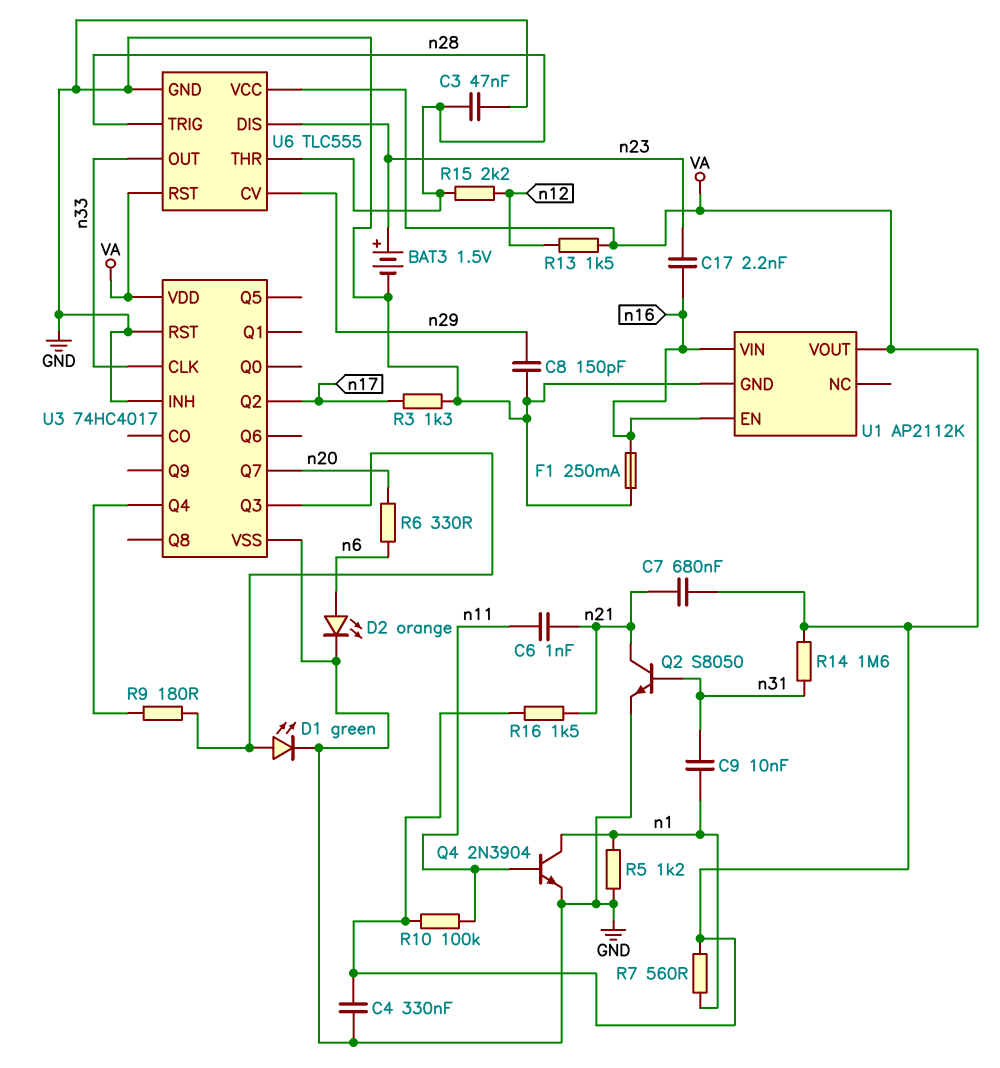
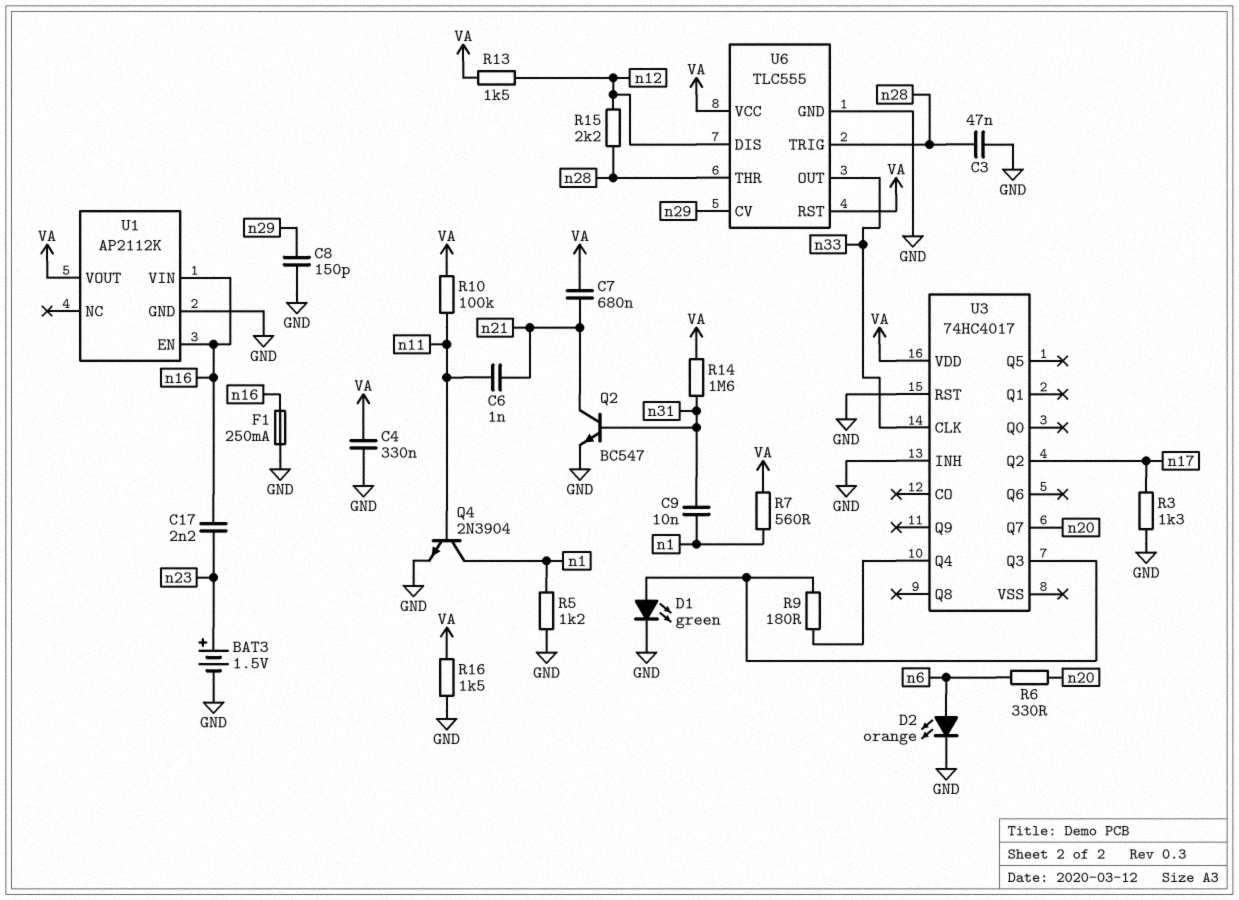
Q2: NPN S8050 (B n31, C n21, E GND) -> NPN BC547 (B n31, C n21, E GND)
R16: 1.5k (VA, n21) -> 1.5k (GND, VA)
U3 pin VSS: GND -> none
U6 pin DIS: n23 -> n12

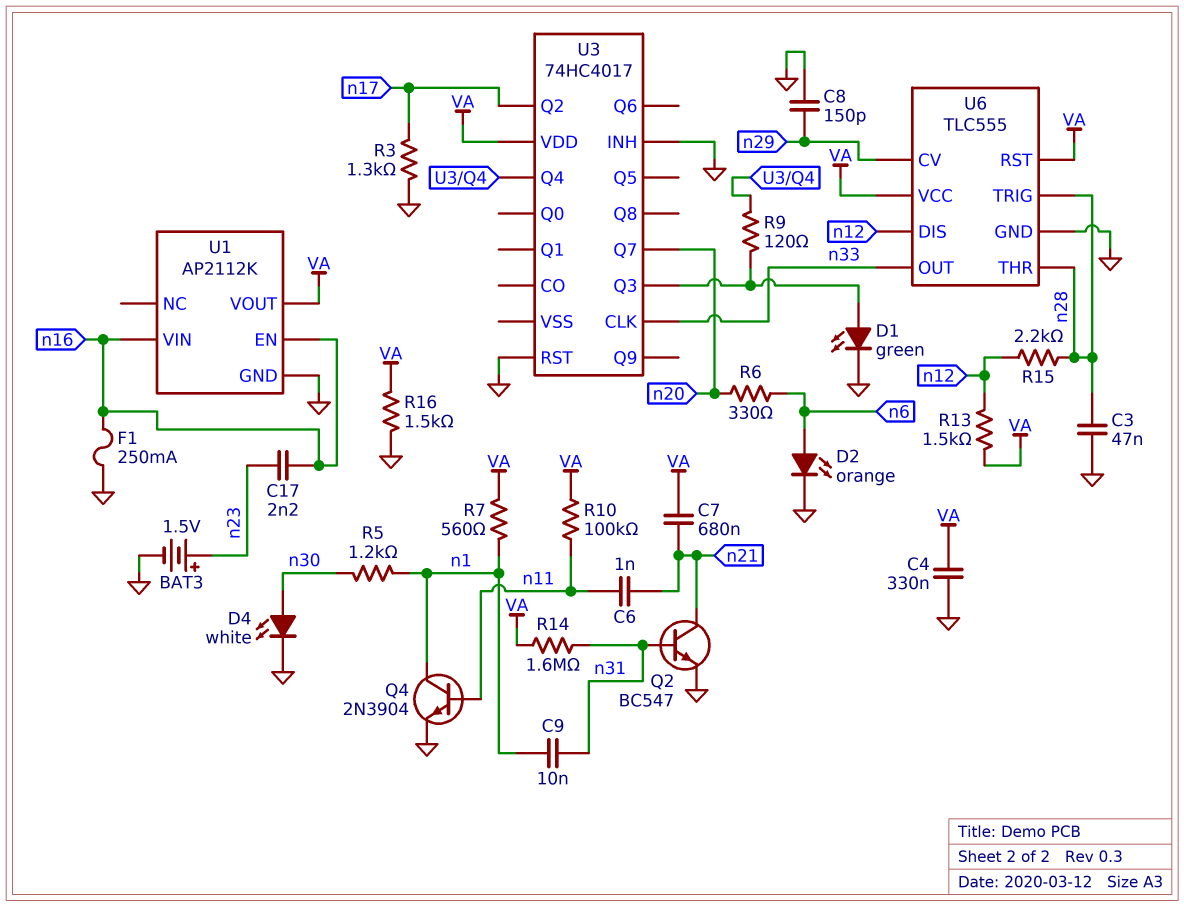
D4: none -> LED white (A n30, K GND)
R5: 1.2k (GND, n1) -> 1.2k (n1, n30)
R9: 180 (U3/Q3, U3/Q4) -> 120 (U3/Q3, U3/Q4)

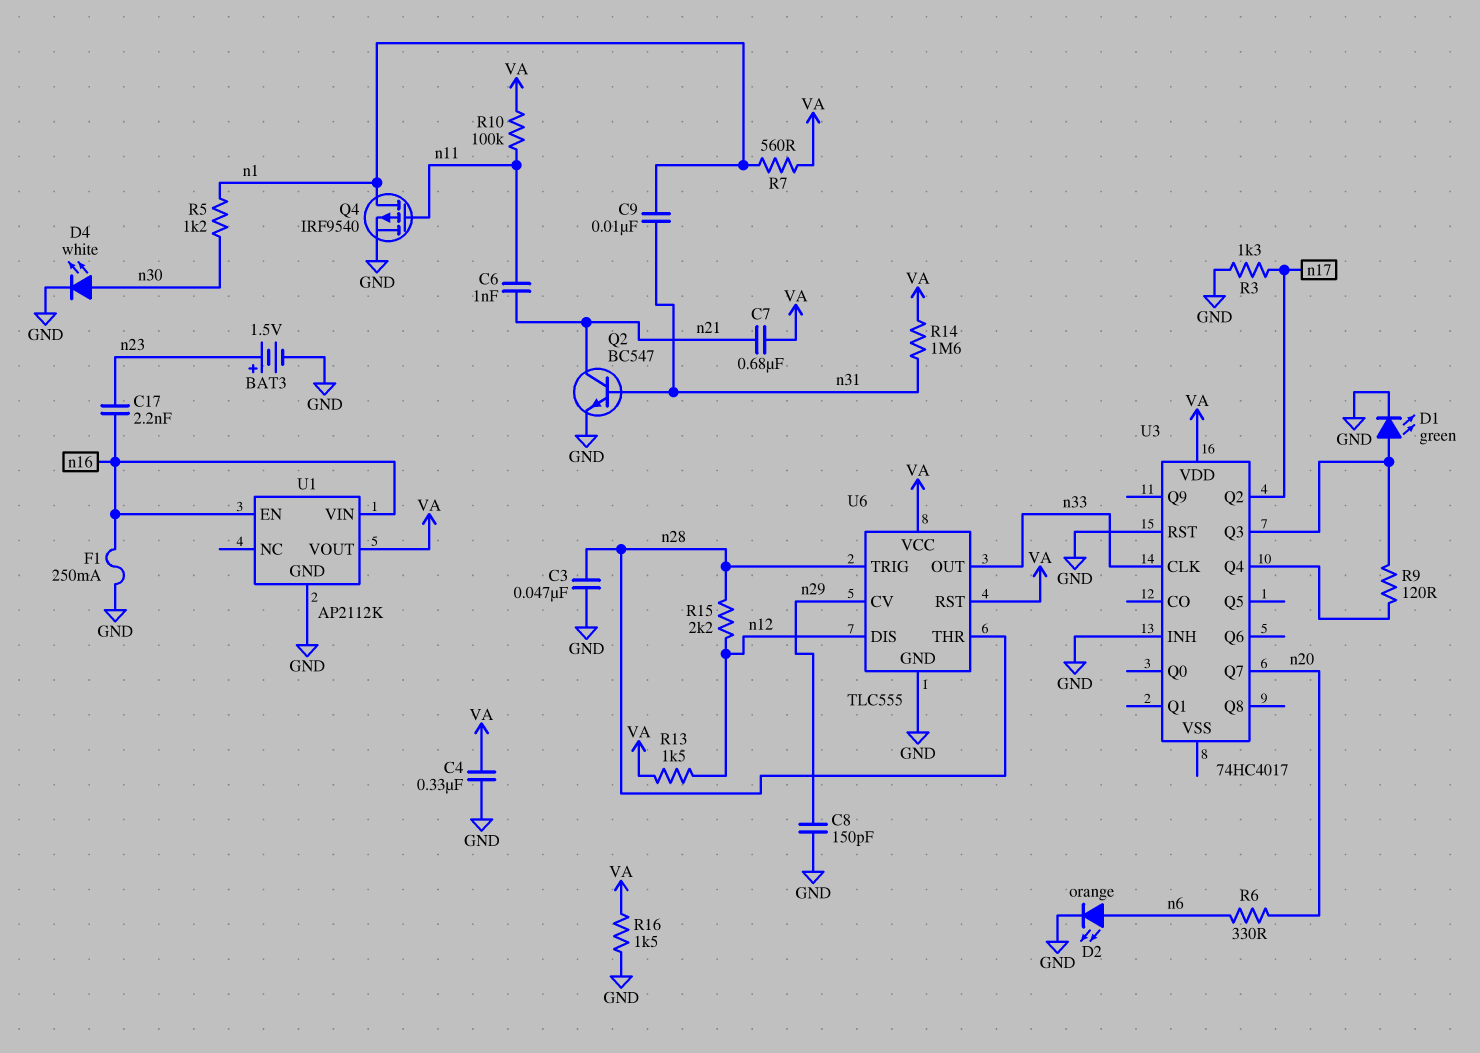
Q4: NPN 2N3904 (B n11, C n1, E GND) -> PMOS IRF9540 (G n11, D n1, S GND)

